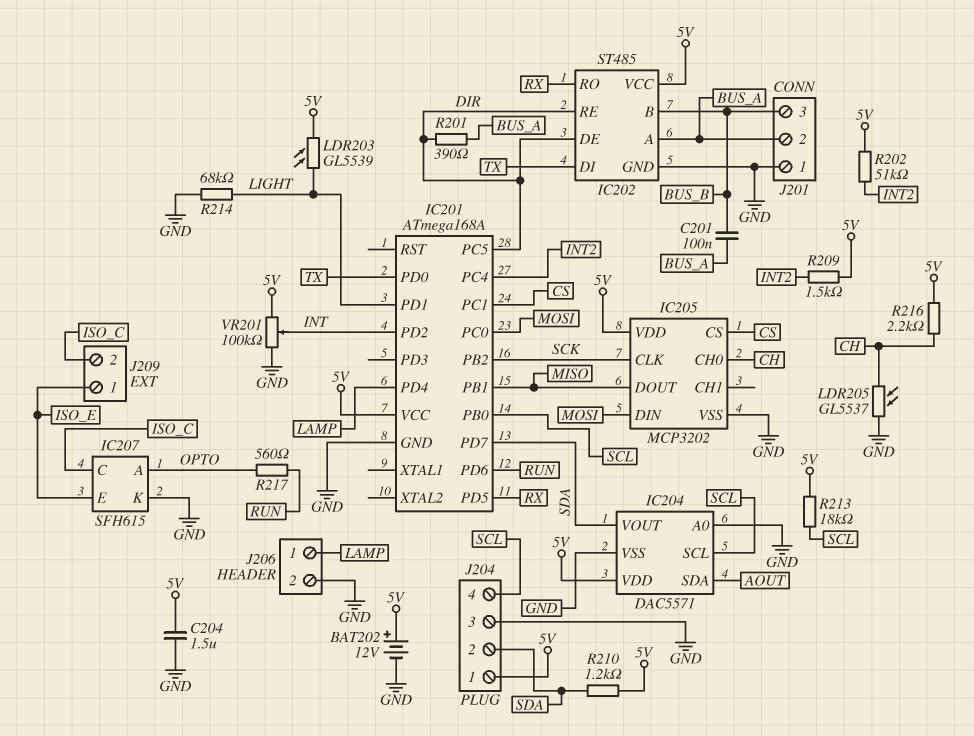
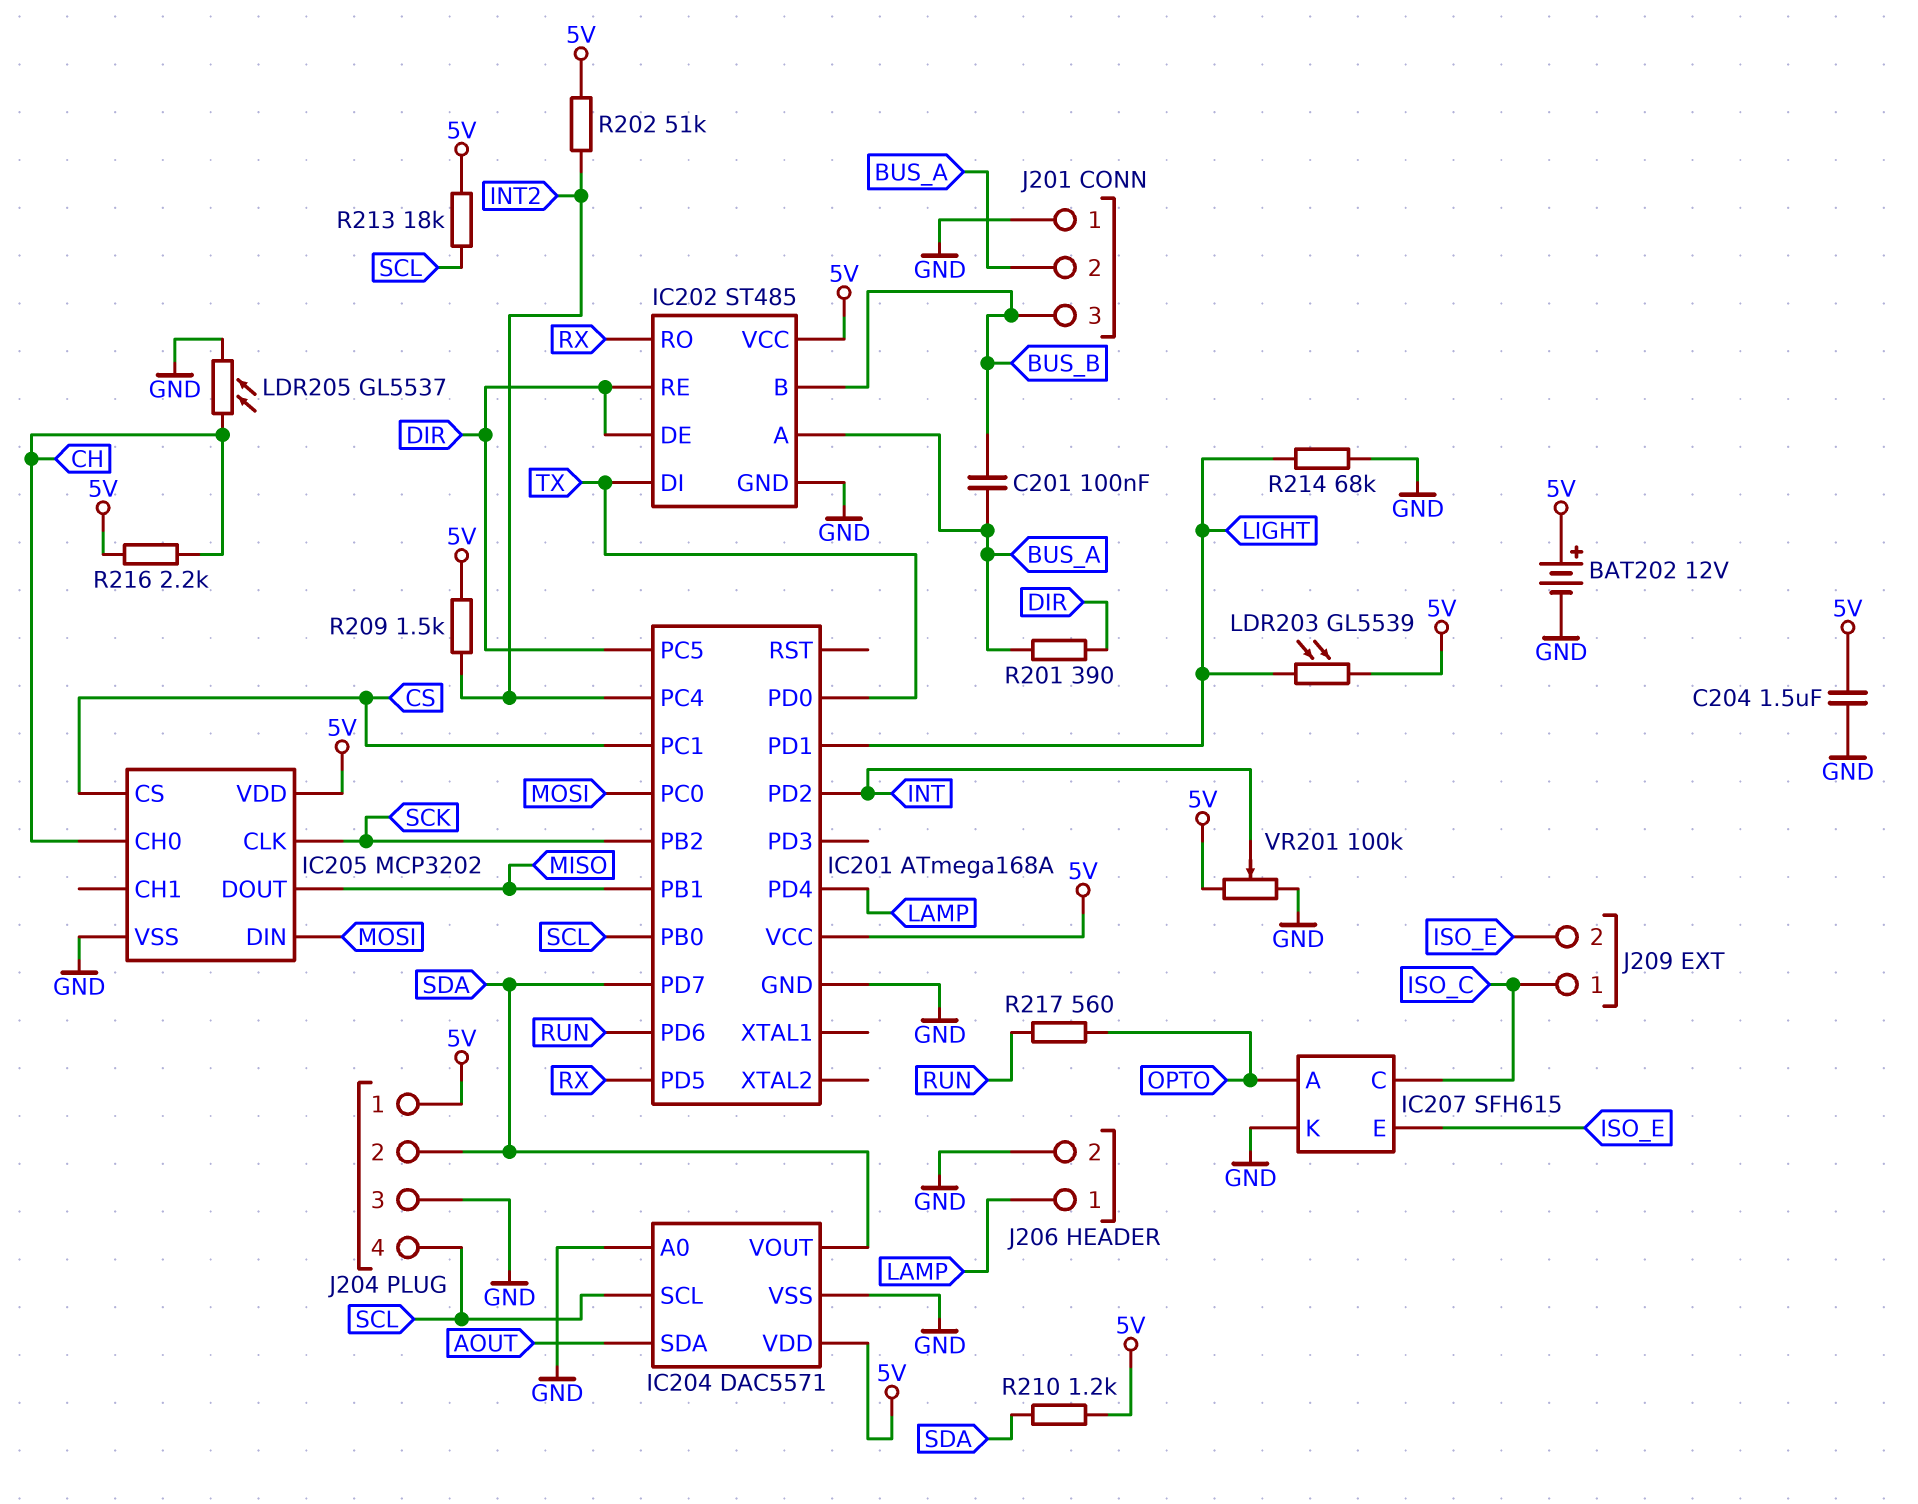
J209 pin 1: ISO_E -> ISO_C
J209 pin 2: ISO_C -> ISO_E

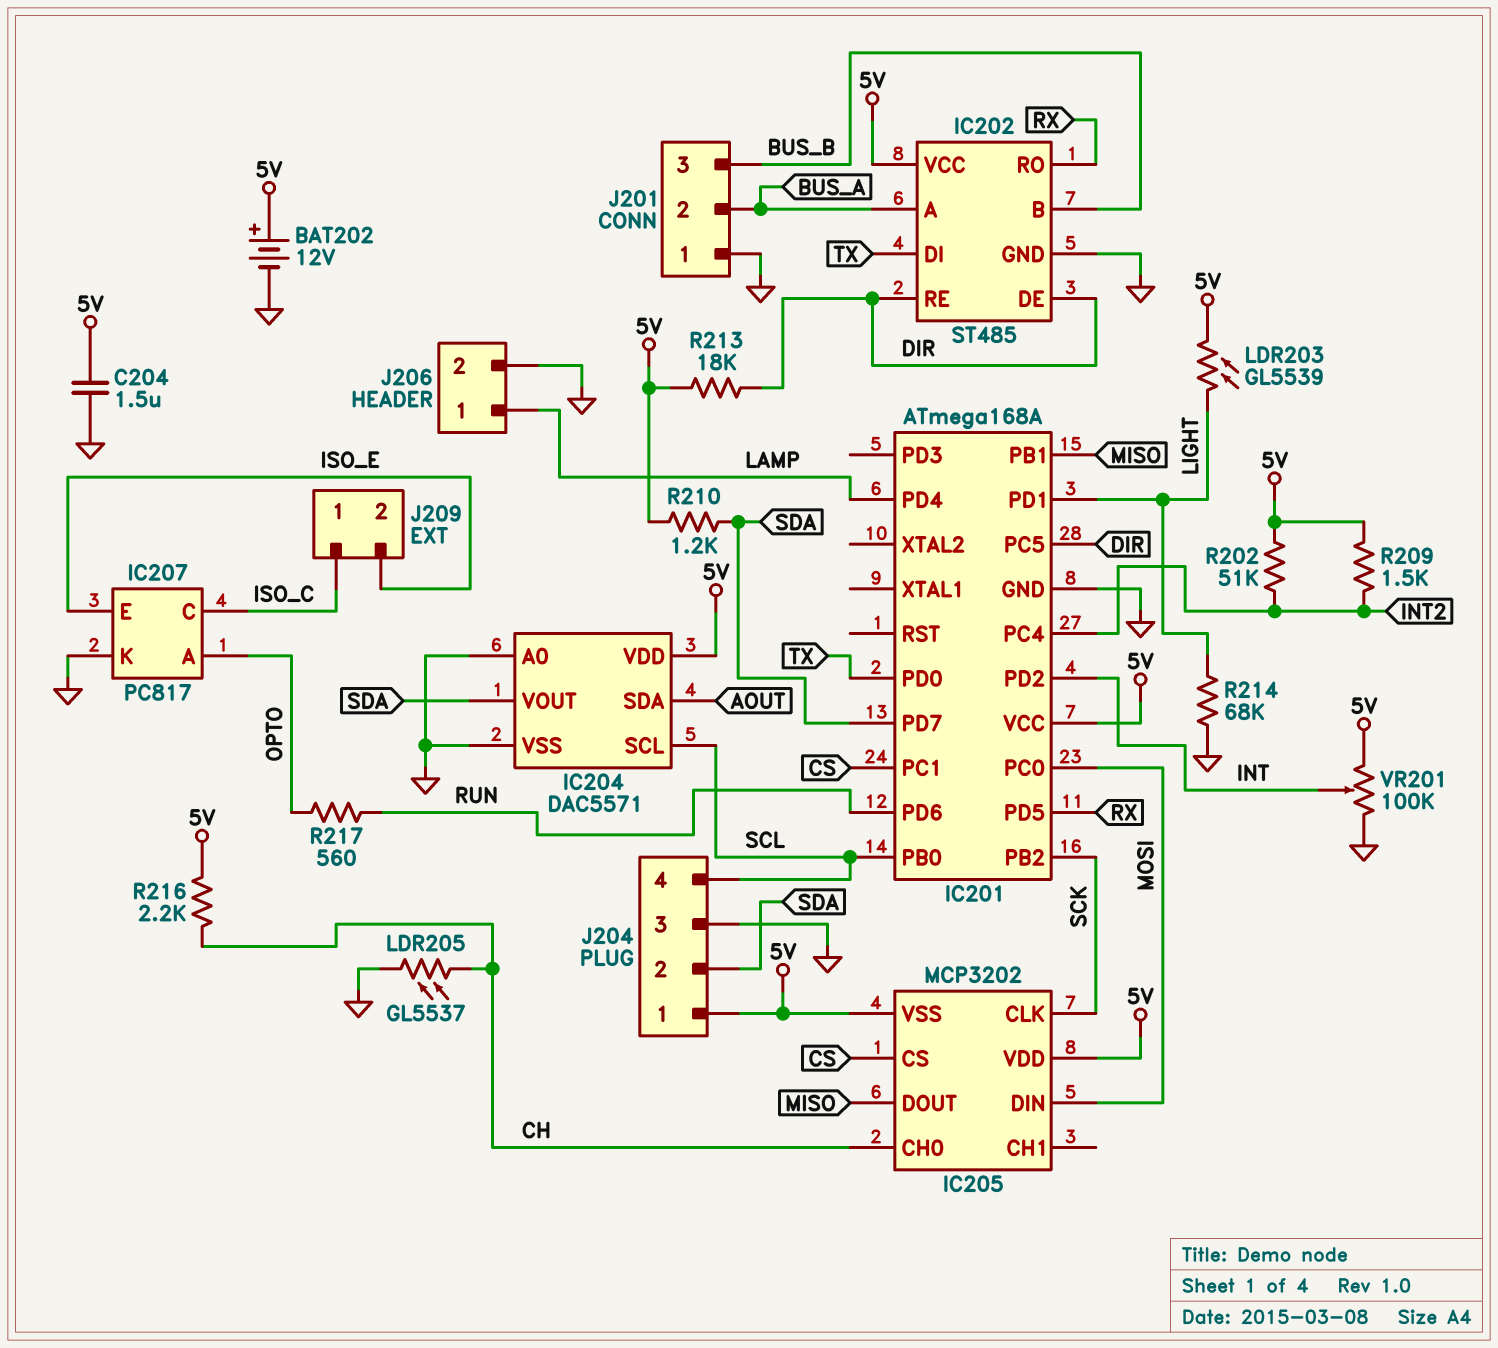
C201: 100nF (BUS_A, BUS_B) -> none
IC205 pin VSS: GND -> 5V
IC207: SFH615 -> PC817
R201: 390 (BUS_A, DIR) -> none
R213: 18k (5V, SCL) -> 18k (5V, DIR)

